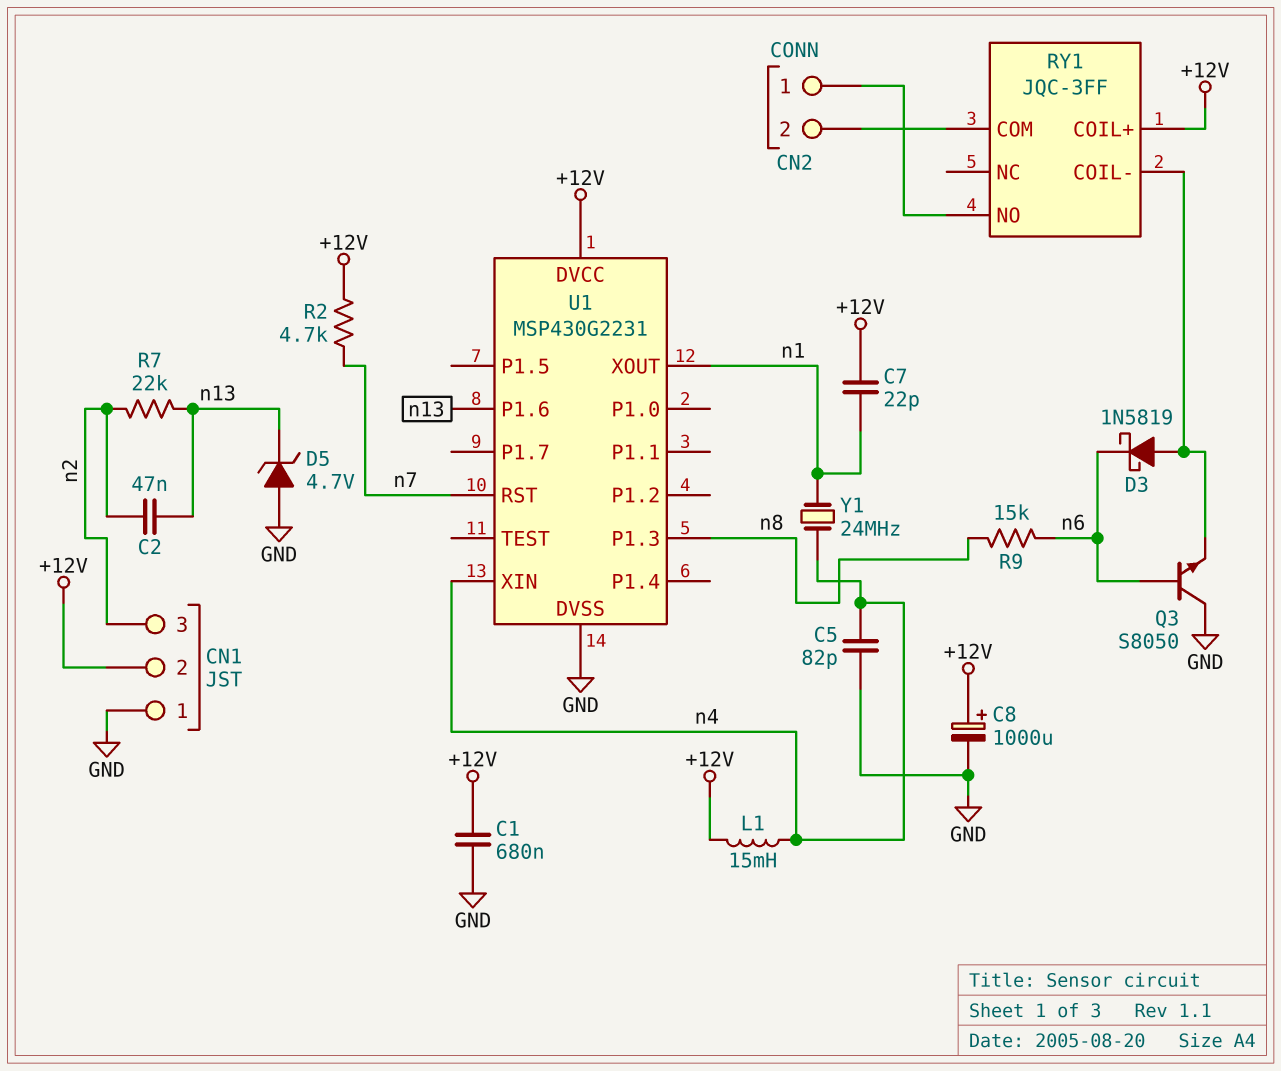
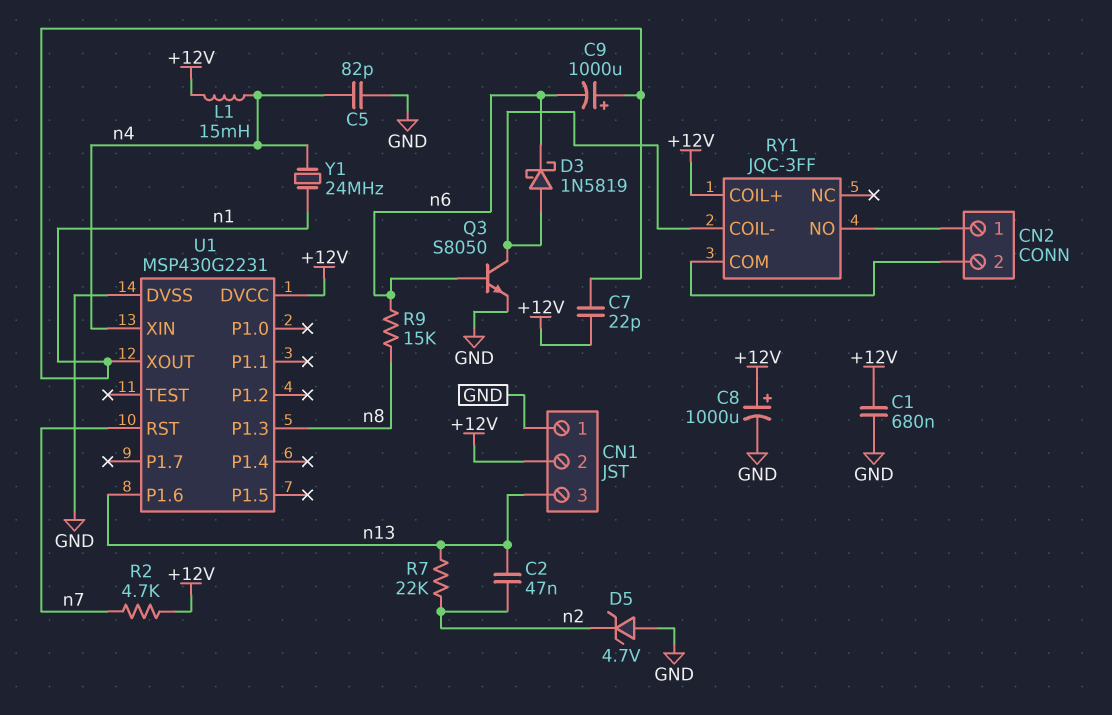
C9: none -> 1000uF (plus n1, minus n6)
CN1 pin 3: n2 -> n13
D5: zener 4.7V (A GND, K n13) -> zener 4.7V (A GND, K n2)
Q3: NPN S8050 (B n6, C GND, E RY1/COIL-) -> NPN S8050 (B n6, C RY1/COIL-, E GND)

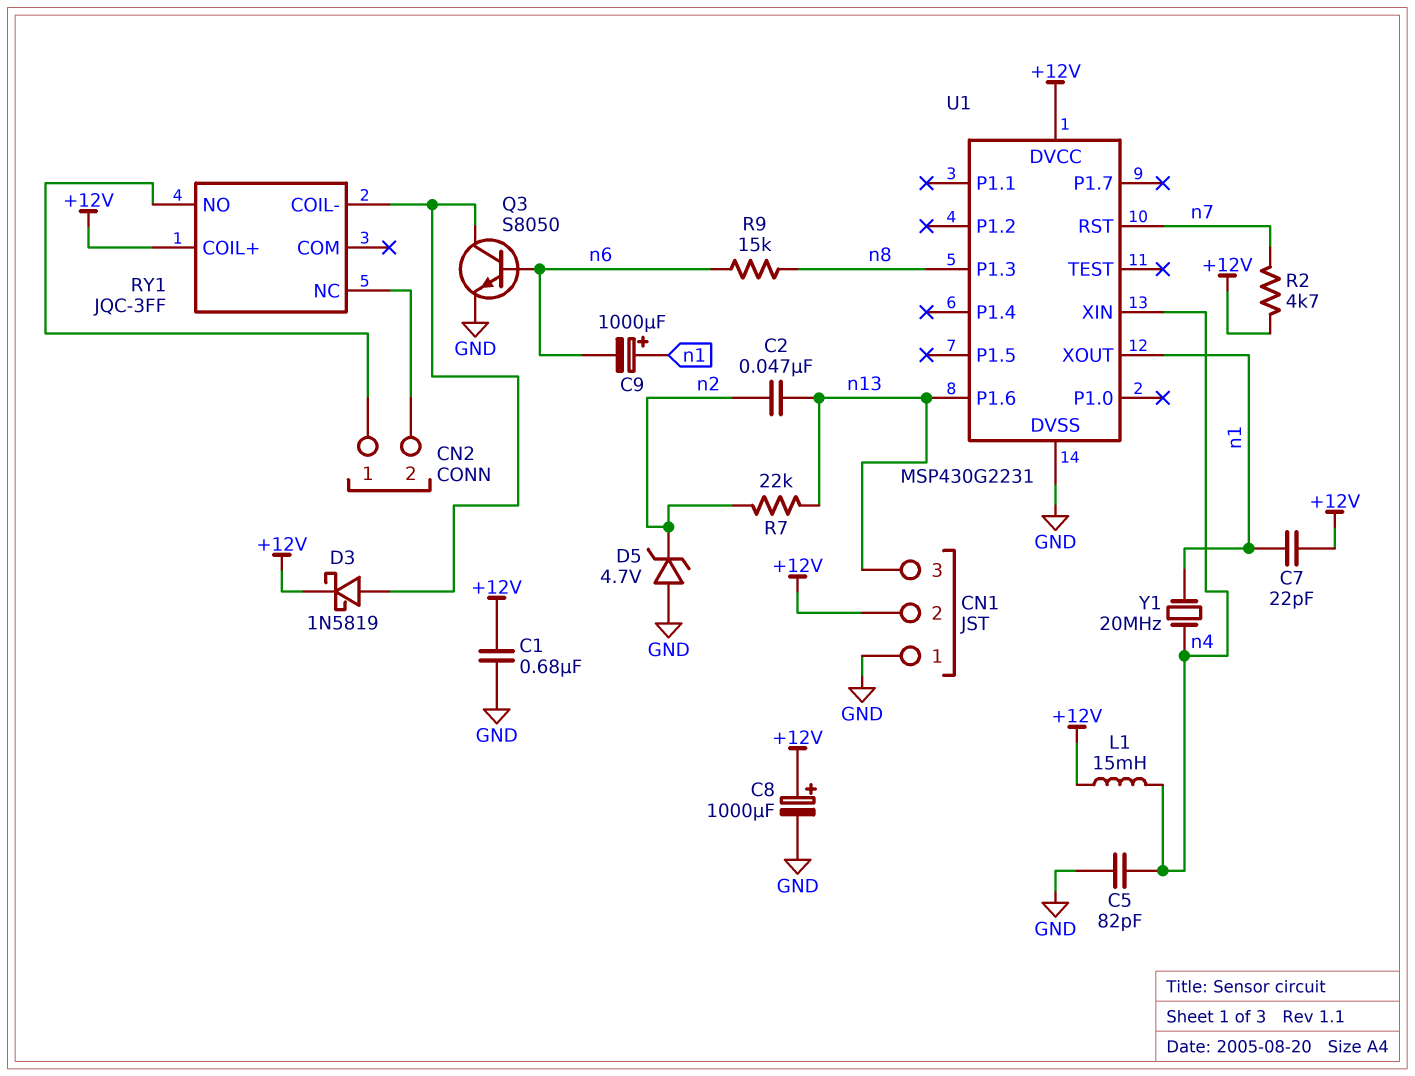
D3: schottky 1N5819 (A RY1/COIL-, K n6) -> schottky 1N5819 (A RY1/COIL-, K +12V)
RY1 pin COM: CN2/2 -> none
RY1 pin NC: none -> CN2/2
Y1: 24MHz (n1, n4) -> 20MHz (n1, n4)

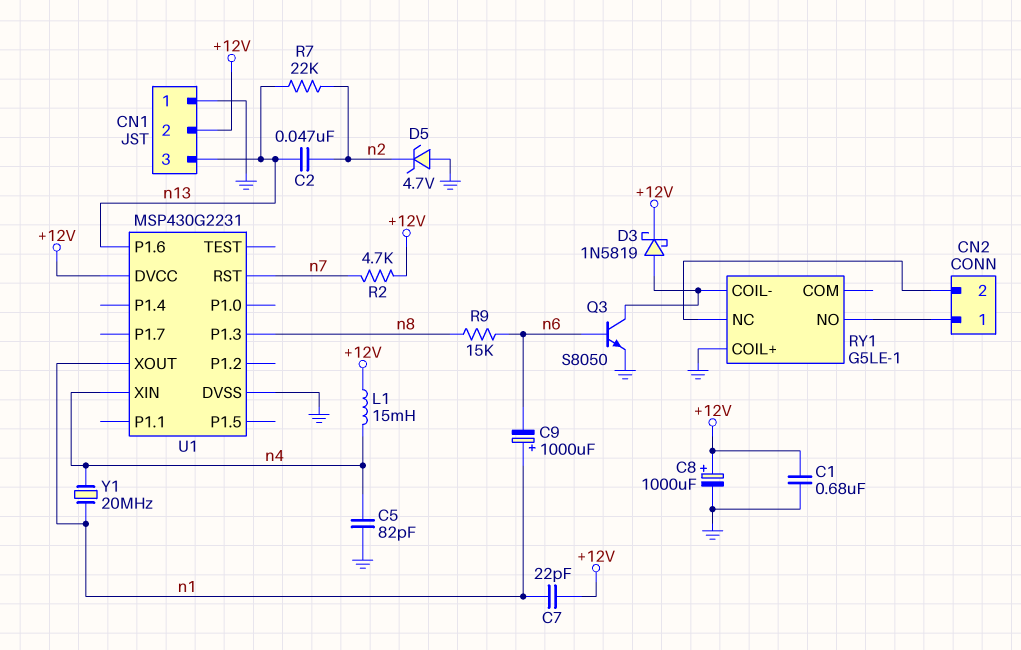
RY1: JQC-3FF -> G5LE-1
RY1 pin COIL+: +12V -> GND

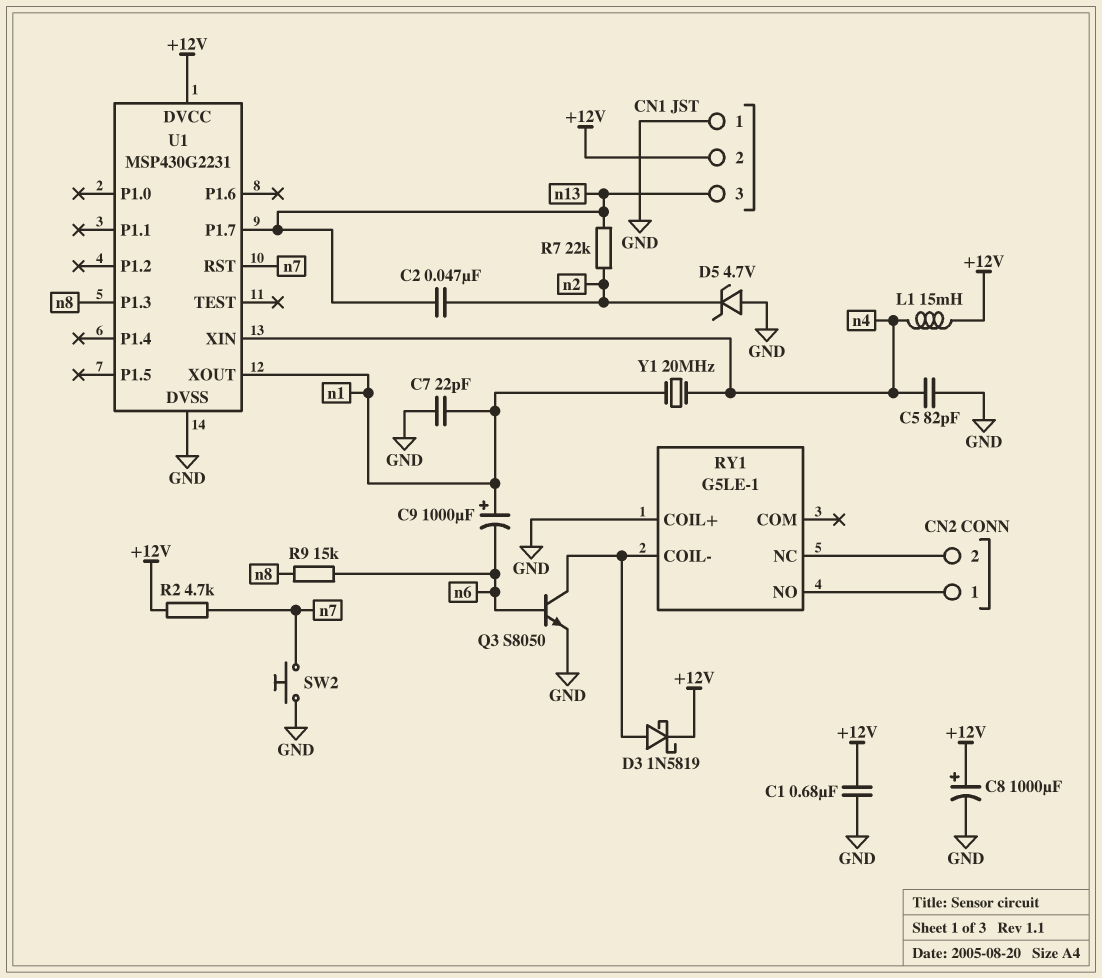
C7: 22pF (+12V, n1) -> 22pF (GND, n1)
SW2: none -> button (GND, n7)
U1 pin P1.6: n13 -> none
U1 pin P1.7: none -> n13

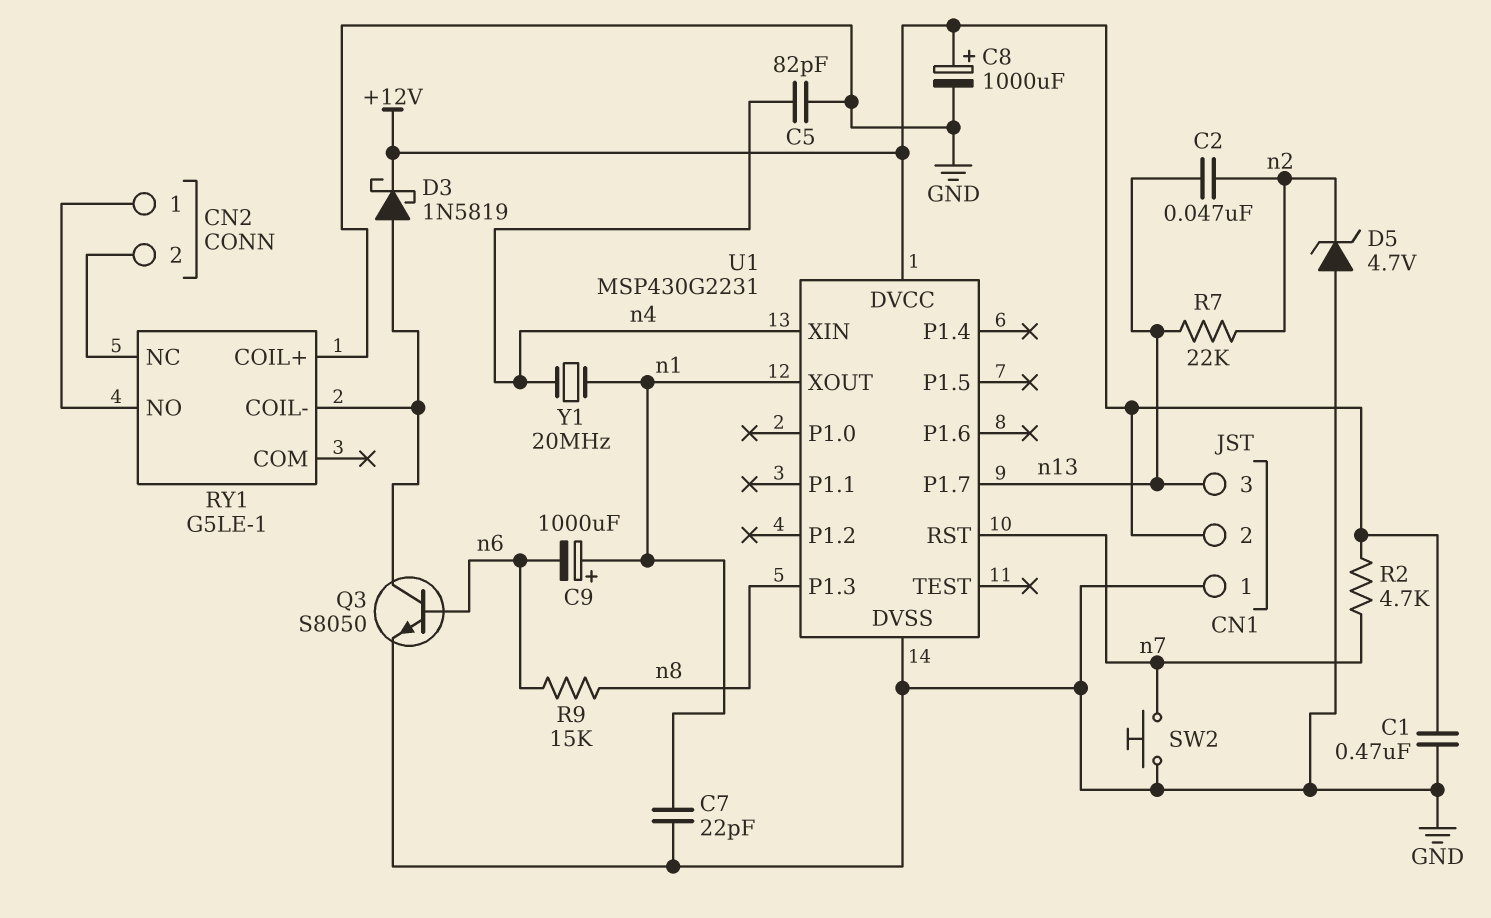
C1: 680nF (+12V, GND) -> 470nF (+12V, GND)
L1: 15mH (+12V, n4) -> none

